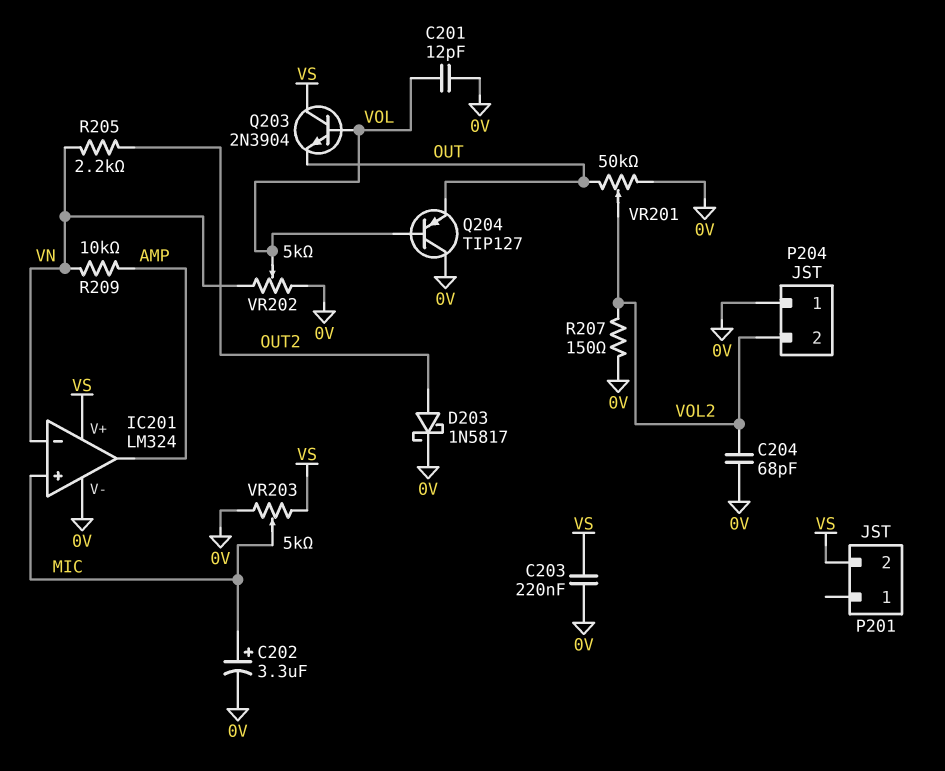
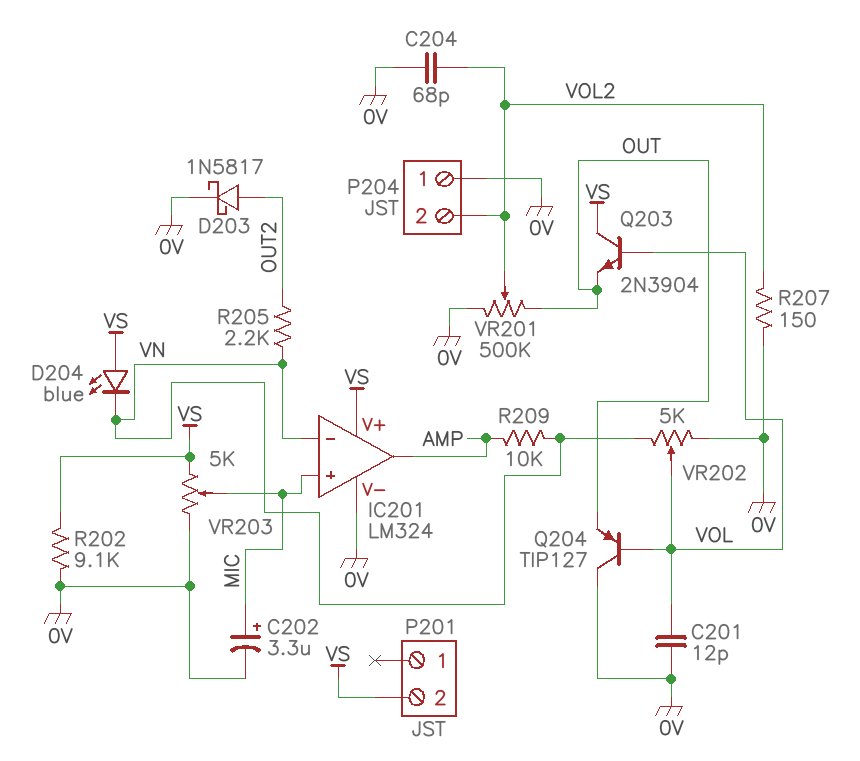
C203: 220nF (0V, VS) -> none
D204: none -> LED blue (A VS, K VN)
R202: none -> 9.1k (0V, VS)
VR201: 50k (0V, OUT, wiper VOL2) -> 500k (0V, OUT, wiper VOL2)

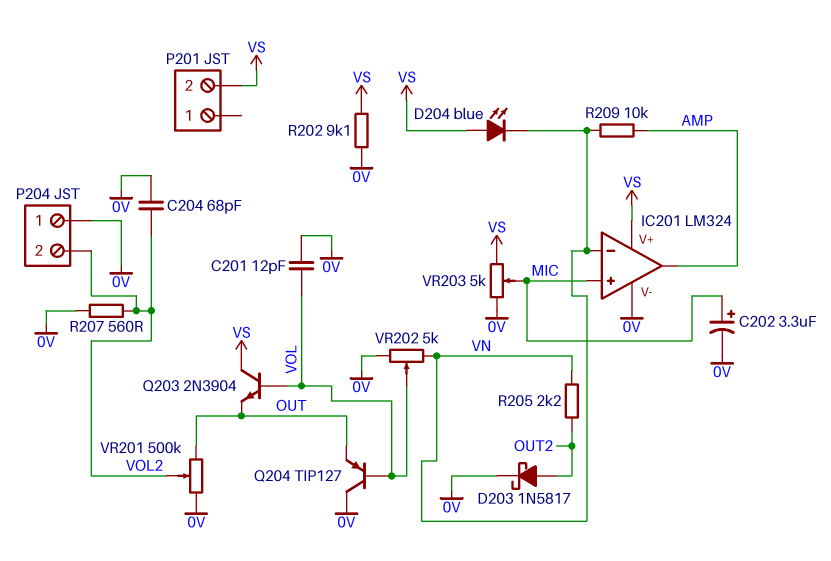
R207: 150 (0V, VOL2) -> 560 (0V, VOL2)

